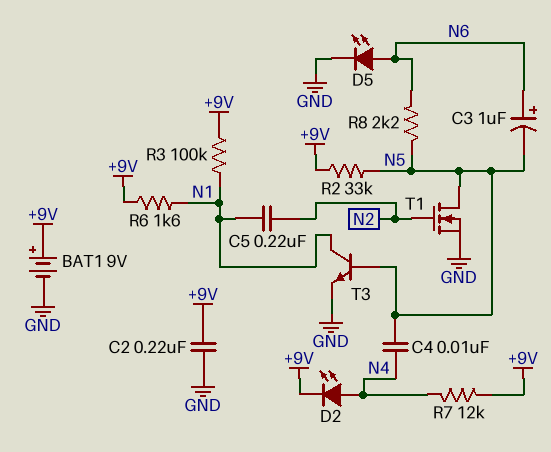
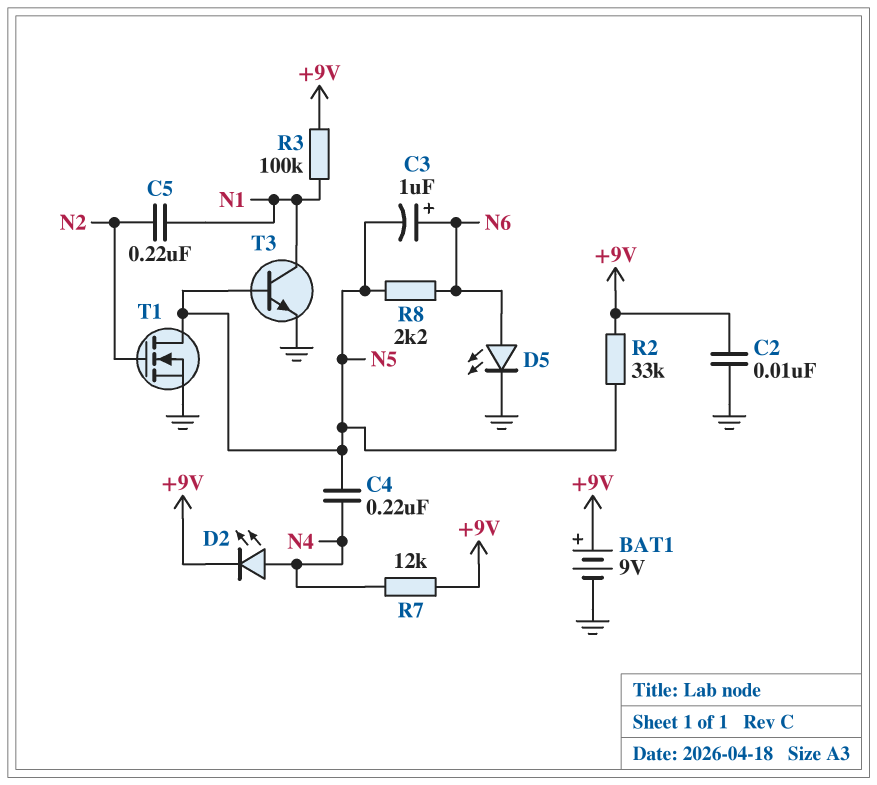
C2: 220nF (+9V, GND) -> 10nF (+9V, GND)
C4: 10nF (N4, N5) -> 220nF (N4, N5)
R6: 1.6k (+9V, N1) -> none

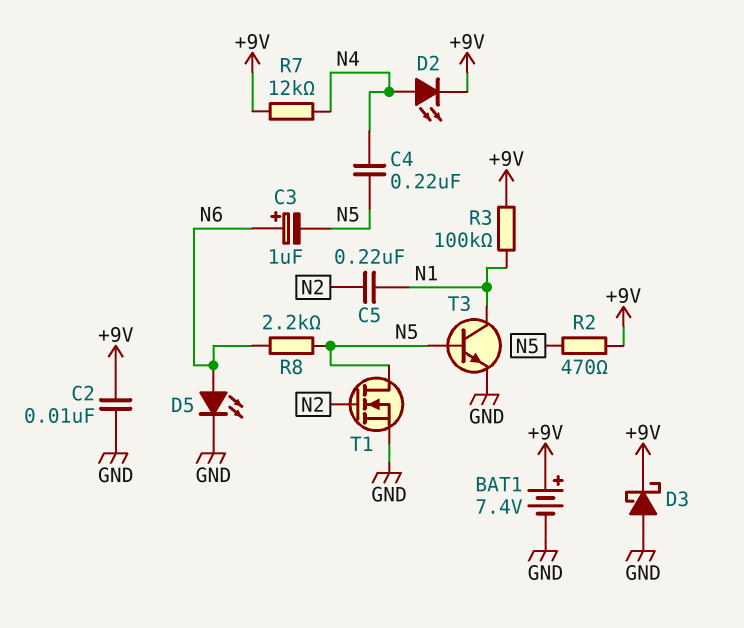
BAT1: 9V (plus +9V, minus GND) -> 7.4V (plus +9V, minus GND)
D3: none -> schottky (A GND, K +9V)
R2: 33k (+9V, N5) -> 470 (+9V, N5)

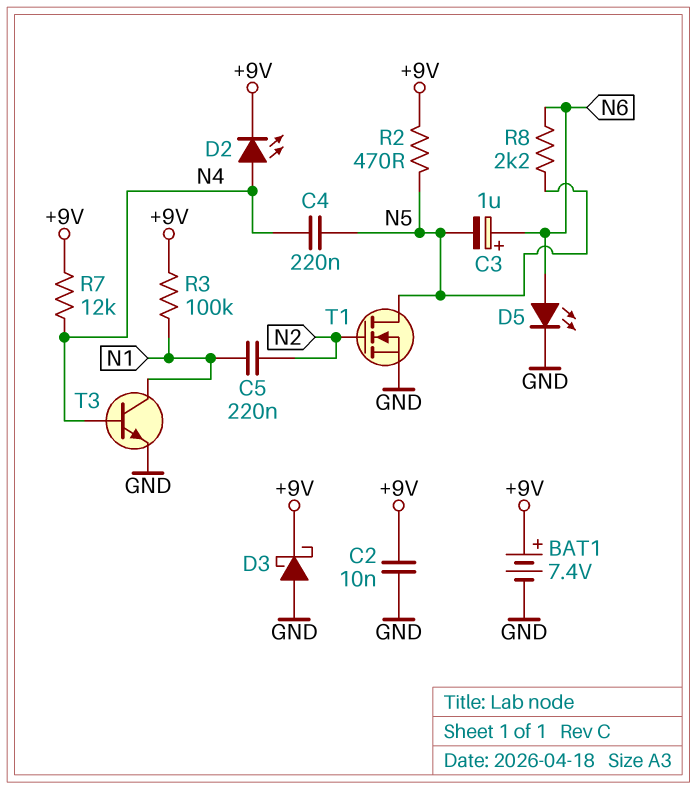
T3: NPN (B N5, C N1, E GND) -> NPN (B N4, C N1, E GND)

